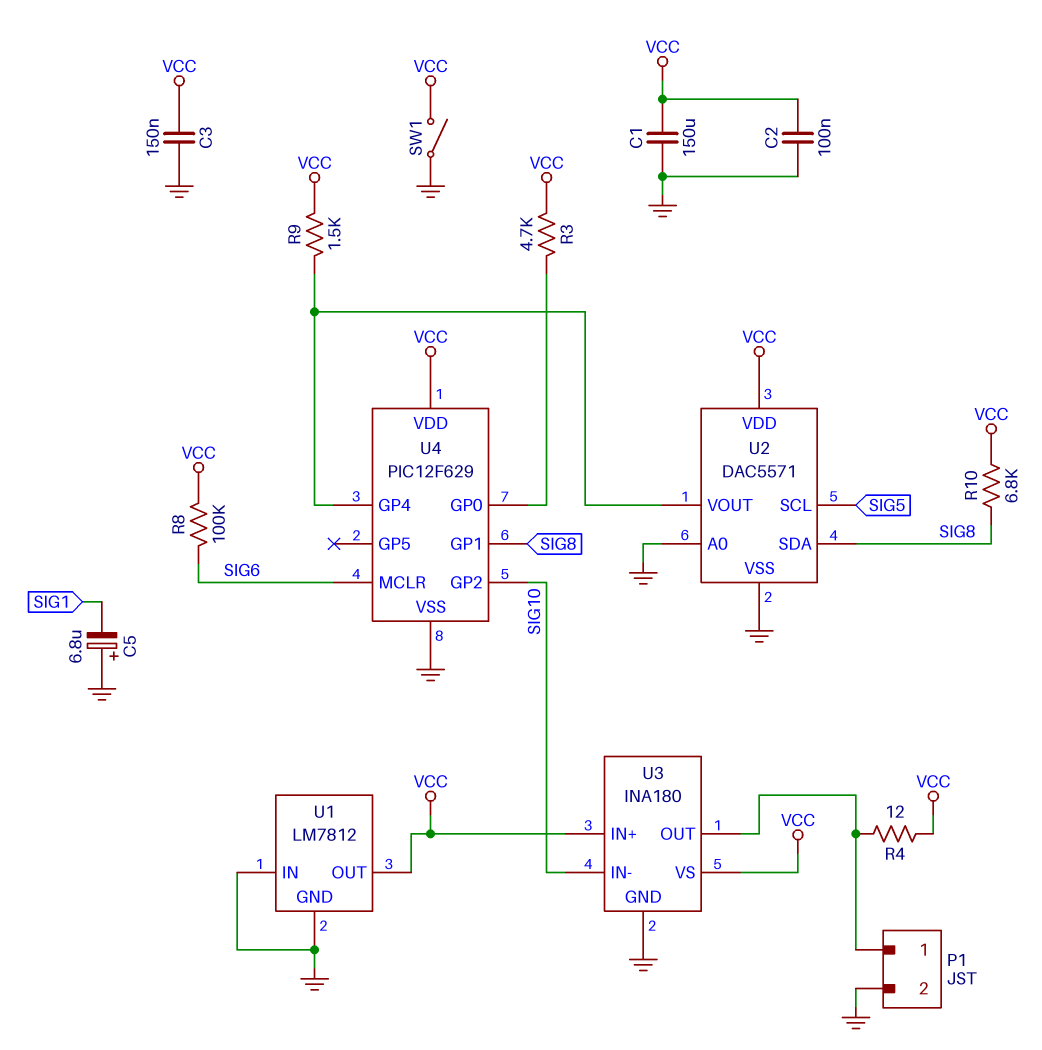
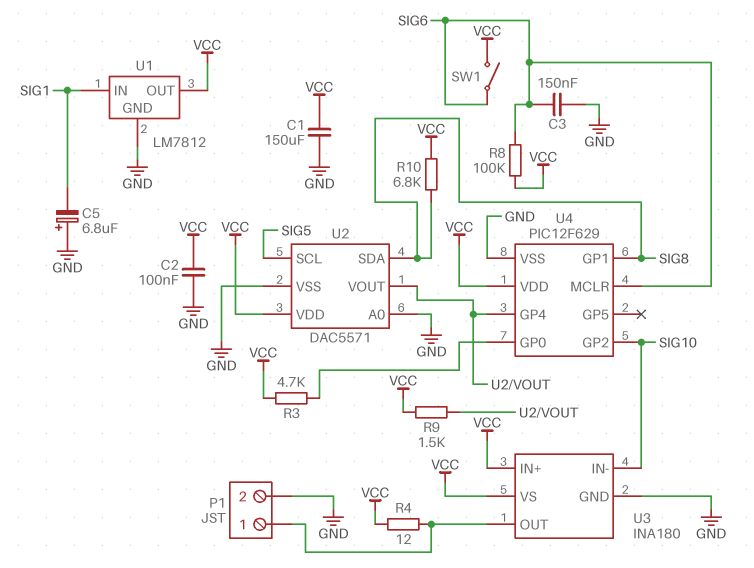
C3: 150nF (GND, VCC) -> 150nF (GND, SIG6)
SW1: switch (GND, VCC) -> switch (SIG6, VCC)
U1 pin IN: GND -> SIG1

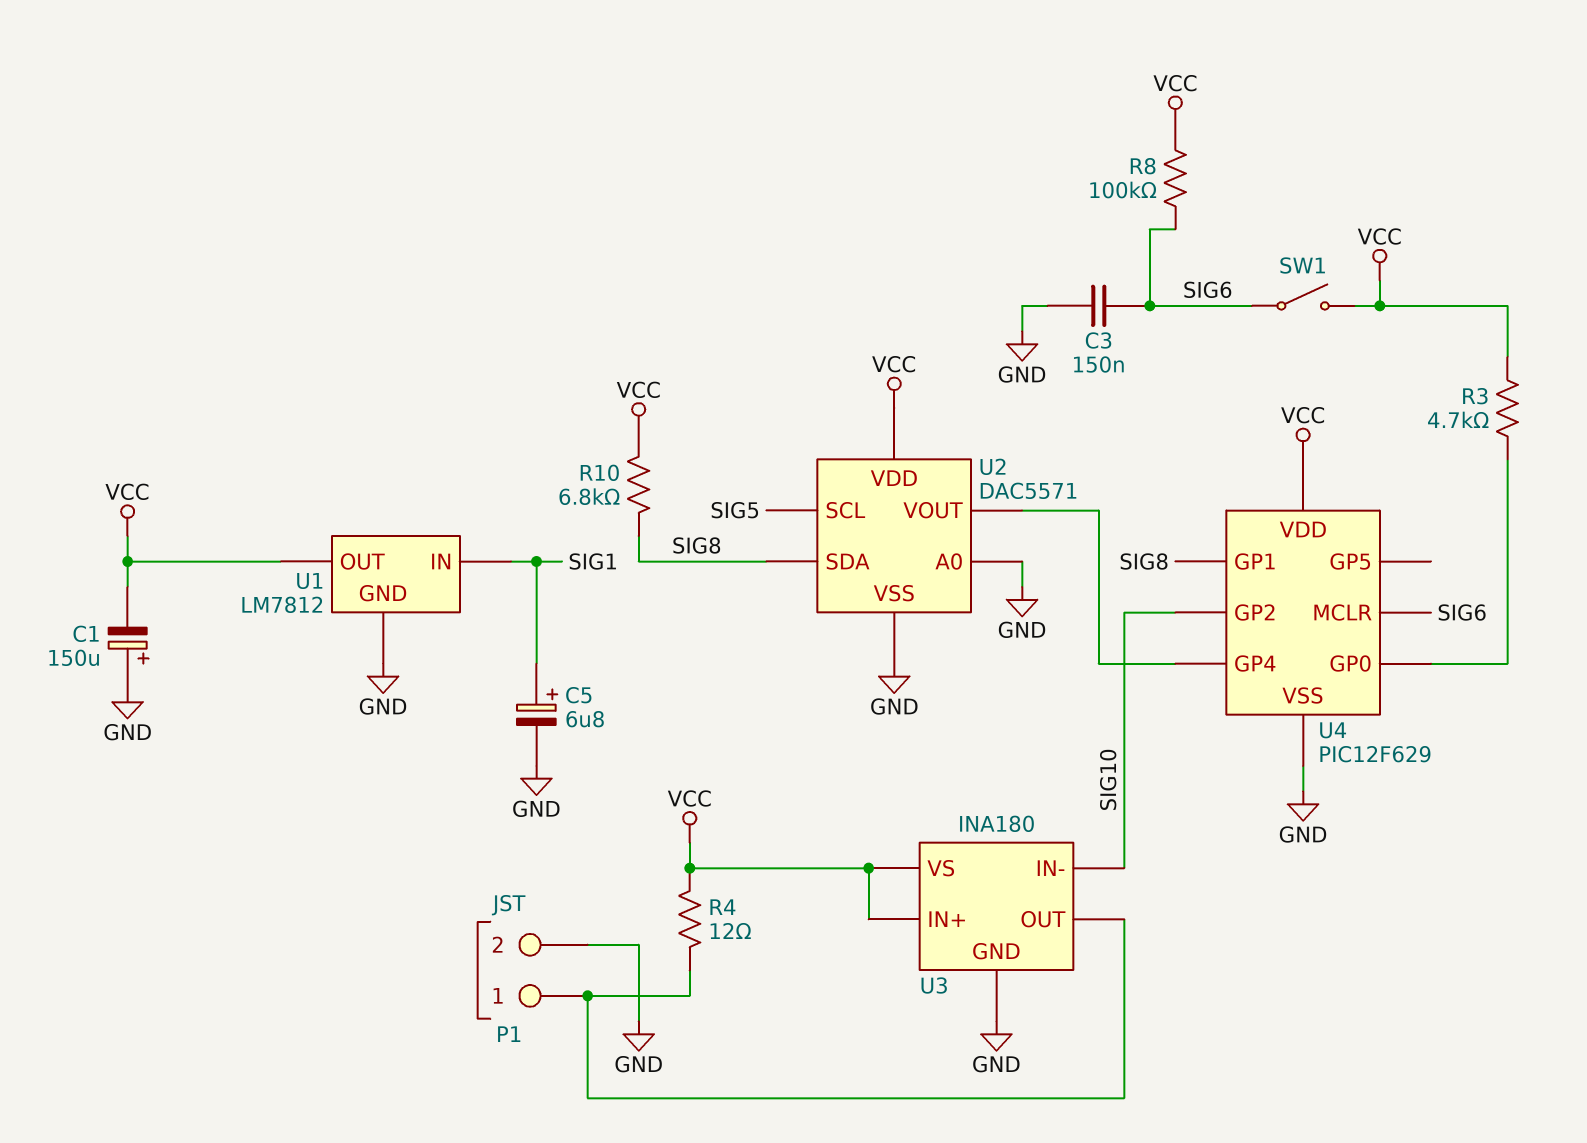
C1: 150uF (GND, VCC) -> 150uF (plus GND, minus VCC)
C2: 100nF (GND, VCC) -> none
C5: 6.8uF (plus GND, minus SIG1) -> 6.8uF (plus SIG1, minus GND)
R9: 1.5k (U2/VOUT, VCC) -> none

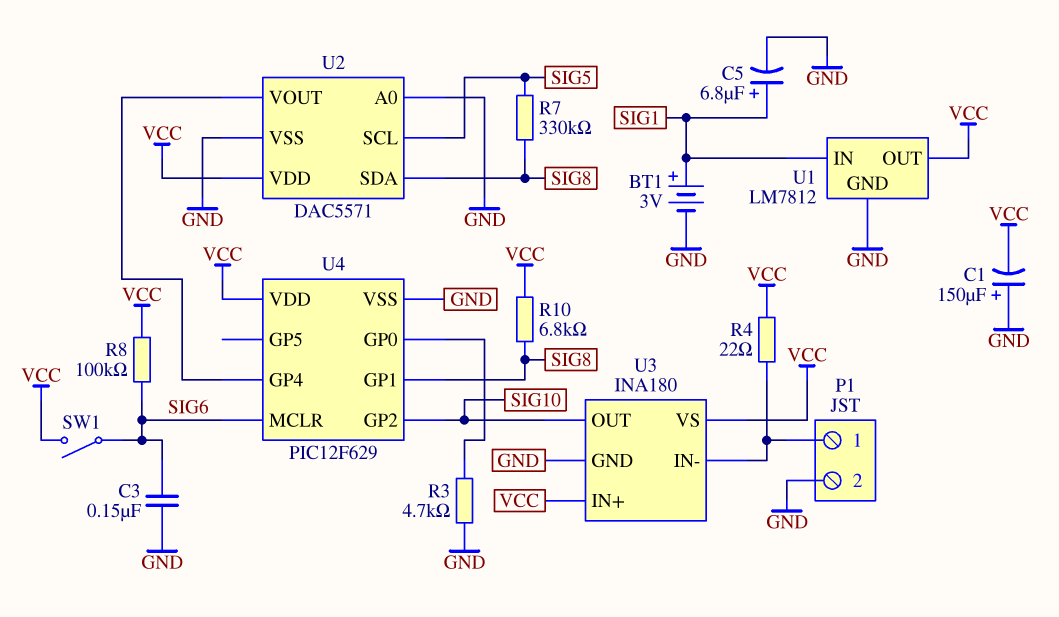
BT1: none -> 3V (plus SIG1, minus GND)
R3: 4.7k (U4/GP0, VCC) -> 4.7k (GND, U4/GP0)
R4: 12 (P1/1, VCC) -> 22 (P1/1, VCC)
R7: none -> 330k (SIG5, SIG8)
U3 pin IN-: SIG10 -> P1/1
U3 pin OUT: P1/1 -> SIG10

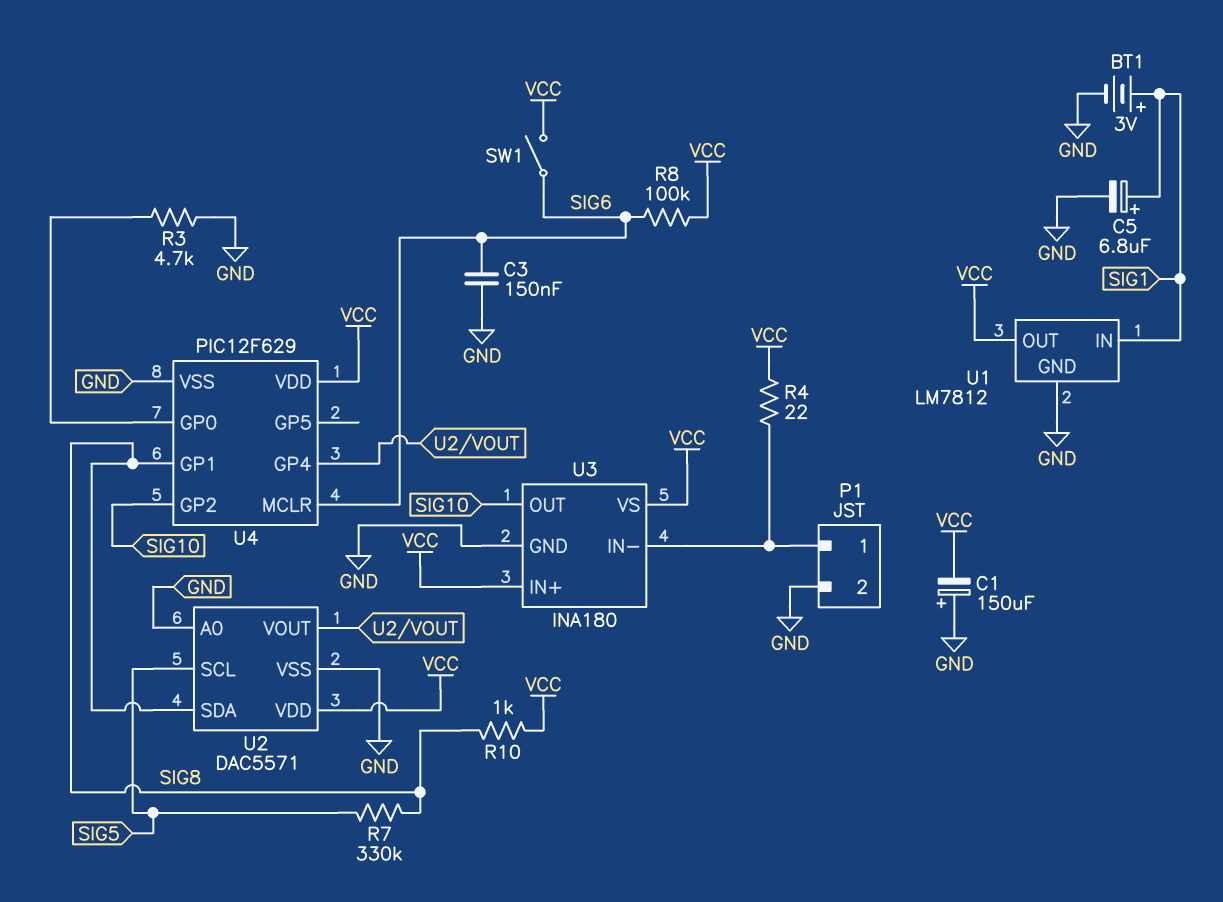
R10: 6.8k (SIG8, VCC) -> 1k (SIG8, VCC)

